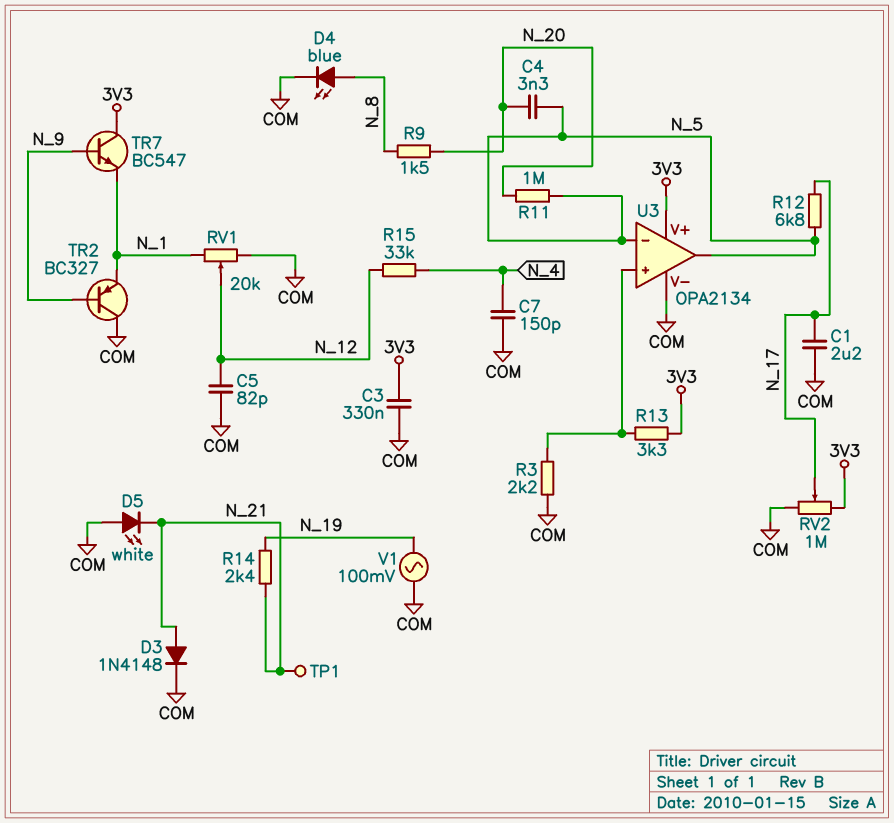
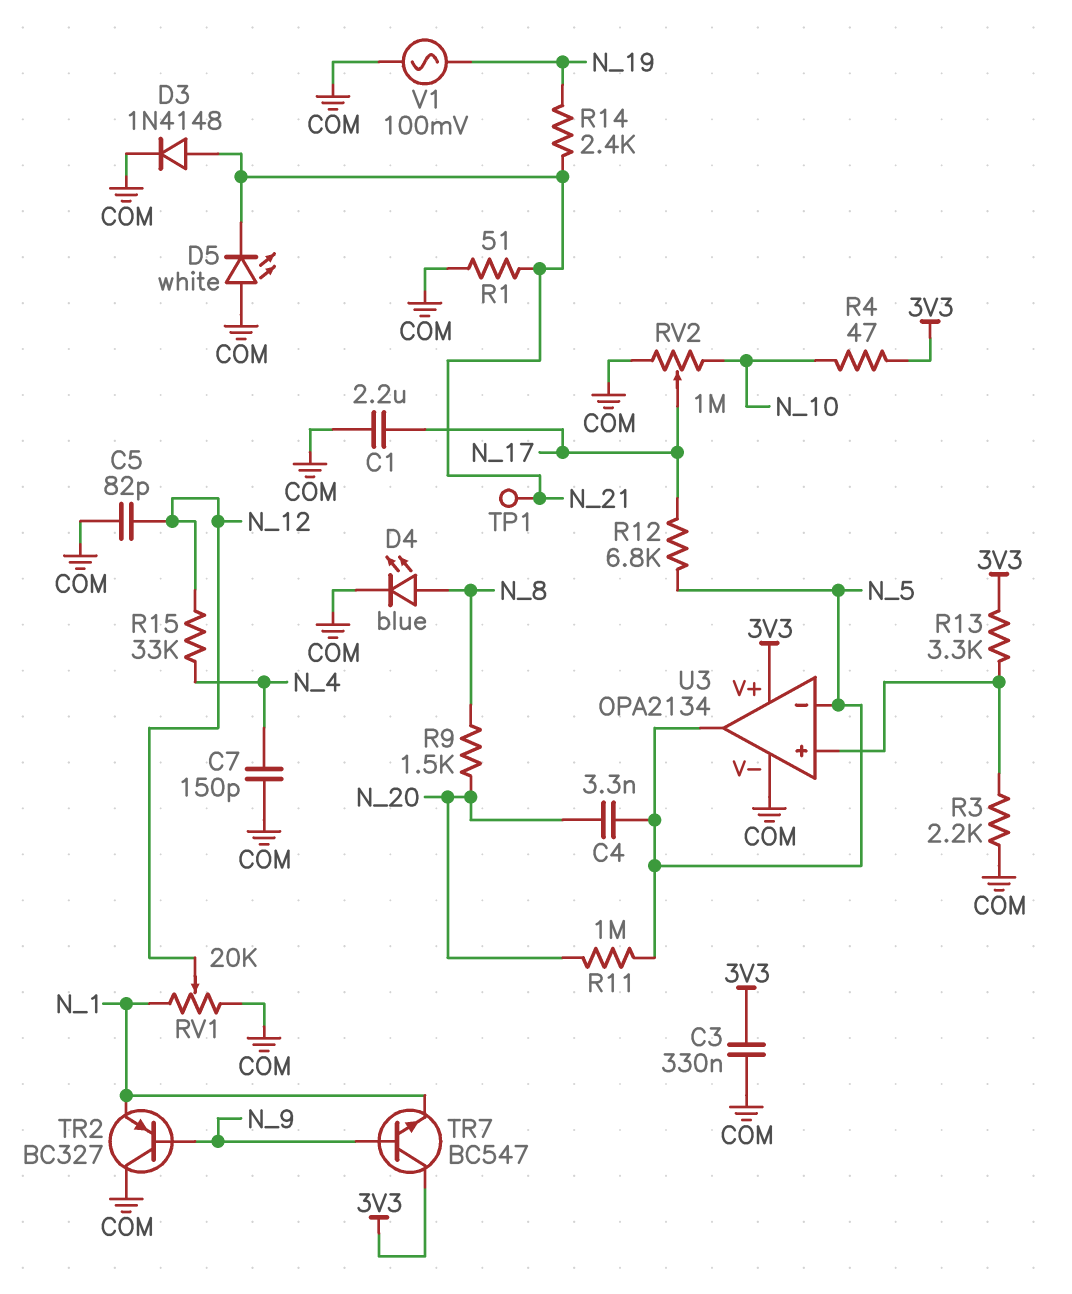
R1: none -> 51 (COM, N_21)
R4: none -> 47 (3V3, N_10)
RV2: 1M (3V3, COM, wiper N_17) -> 1M (COM, N_10, wiper N_17)

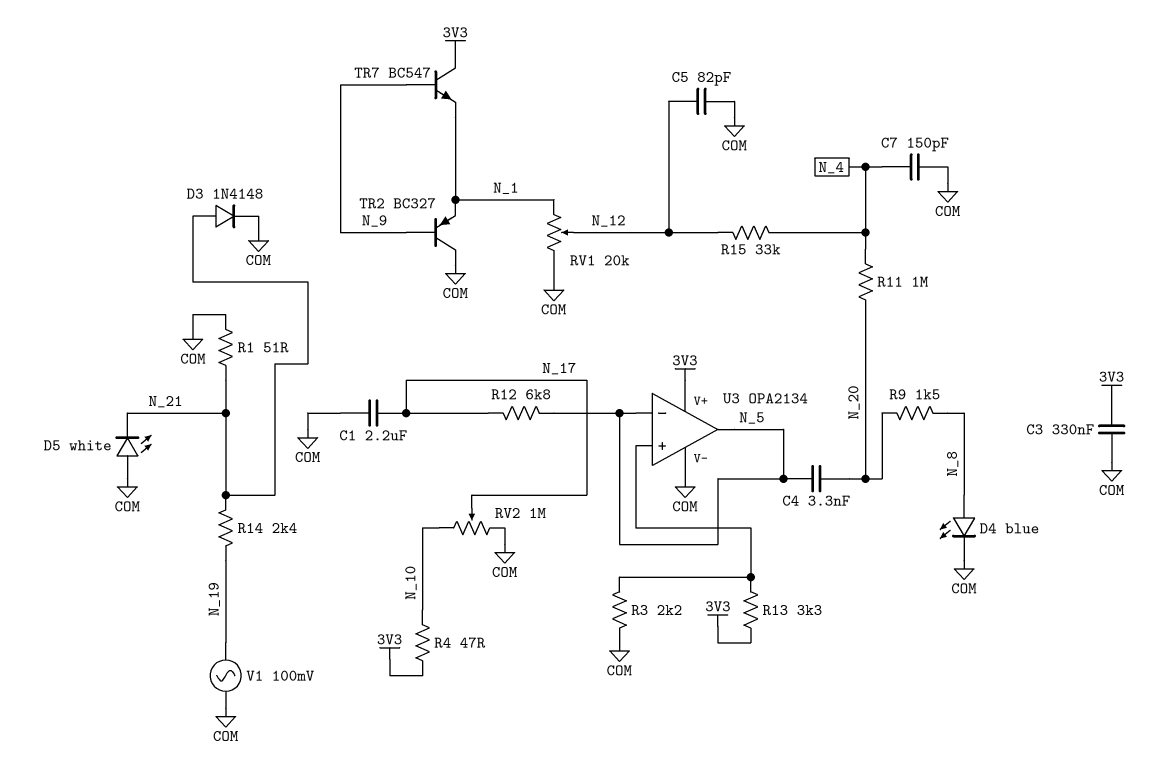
R11: 1M (N_5, N_20) -> 1M (N_4, N_20)
TP1: test point (N_21) -> none

